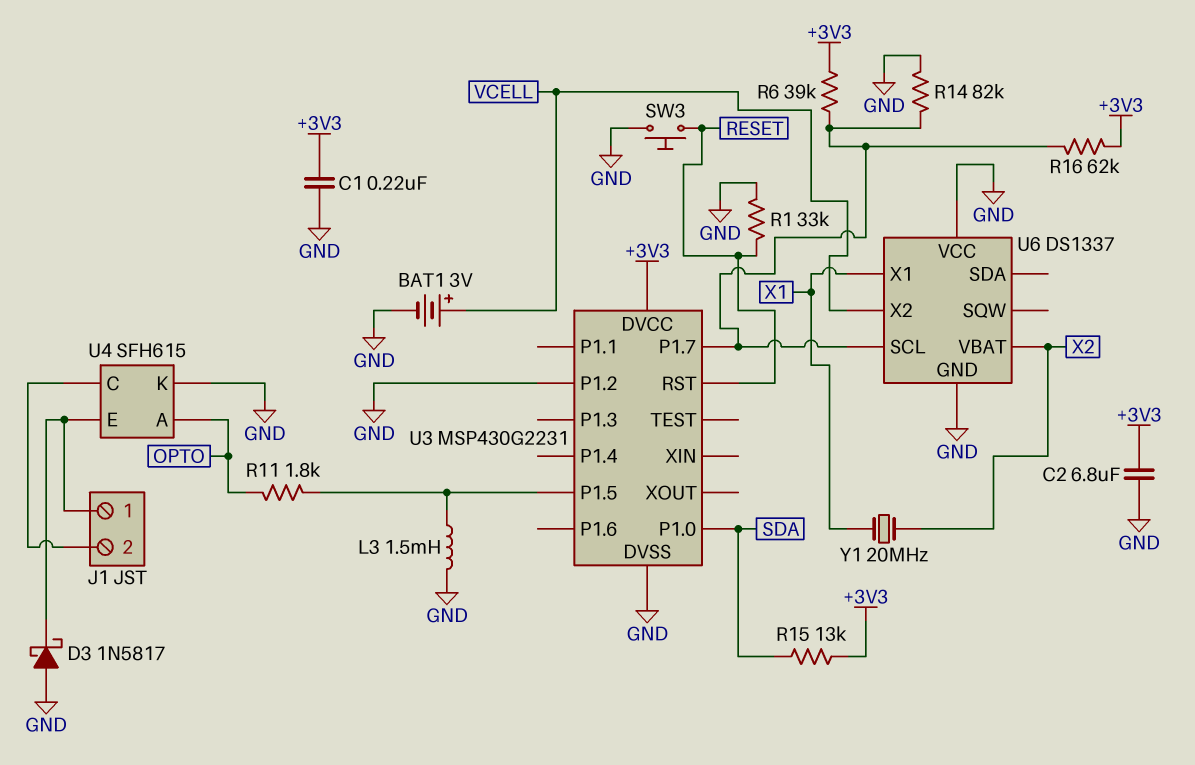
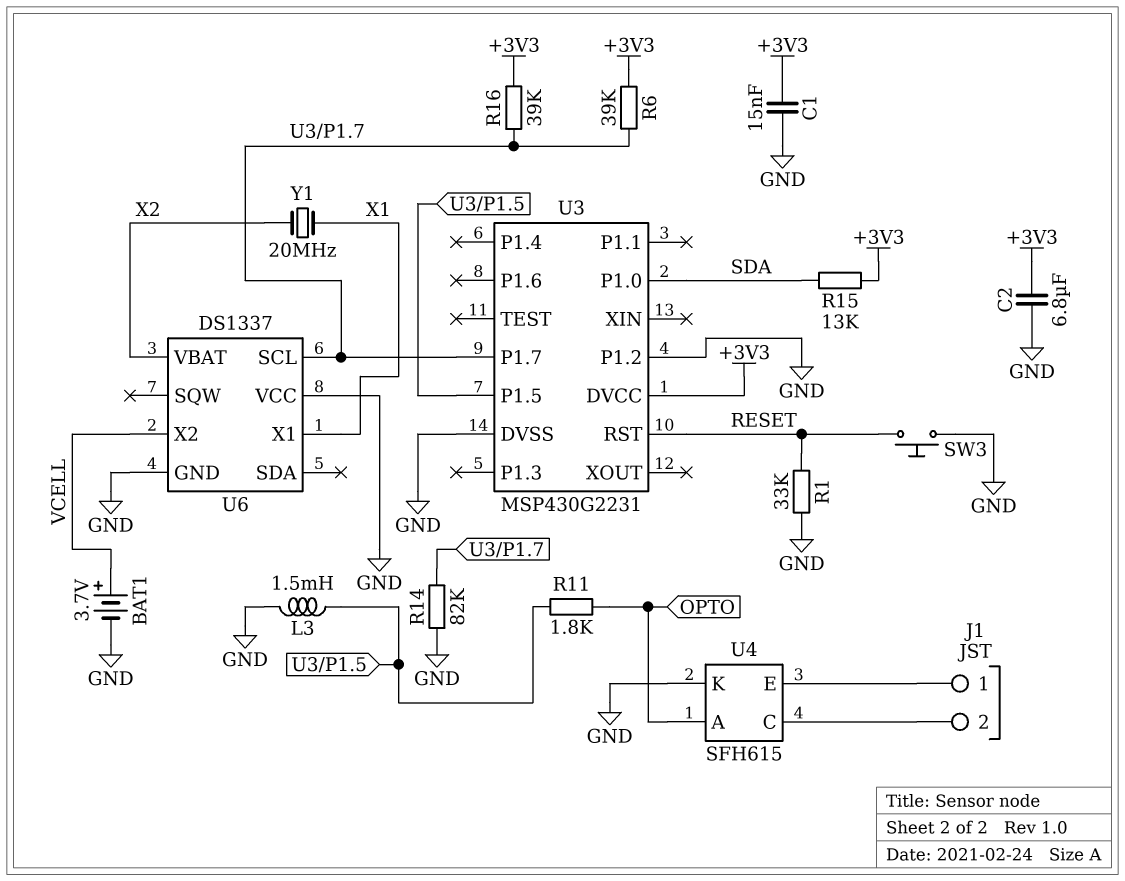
BAT1: 3V (plus VCELL, minus GND) -> 3.7V (plus VCELL, minus GND)
C1: 220nF (+3V3, GND) -> 15nF (+3V3, GND)
D3: schottky 1N5817 (A GND, K J1/1) -> none
R16: 62k (+3V3, U3/P1.7) -> 39k (+3V3, U3/P1.7)

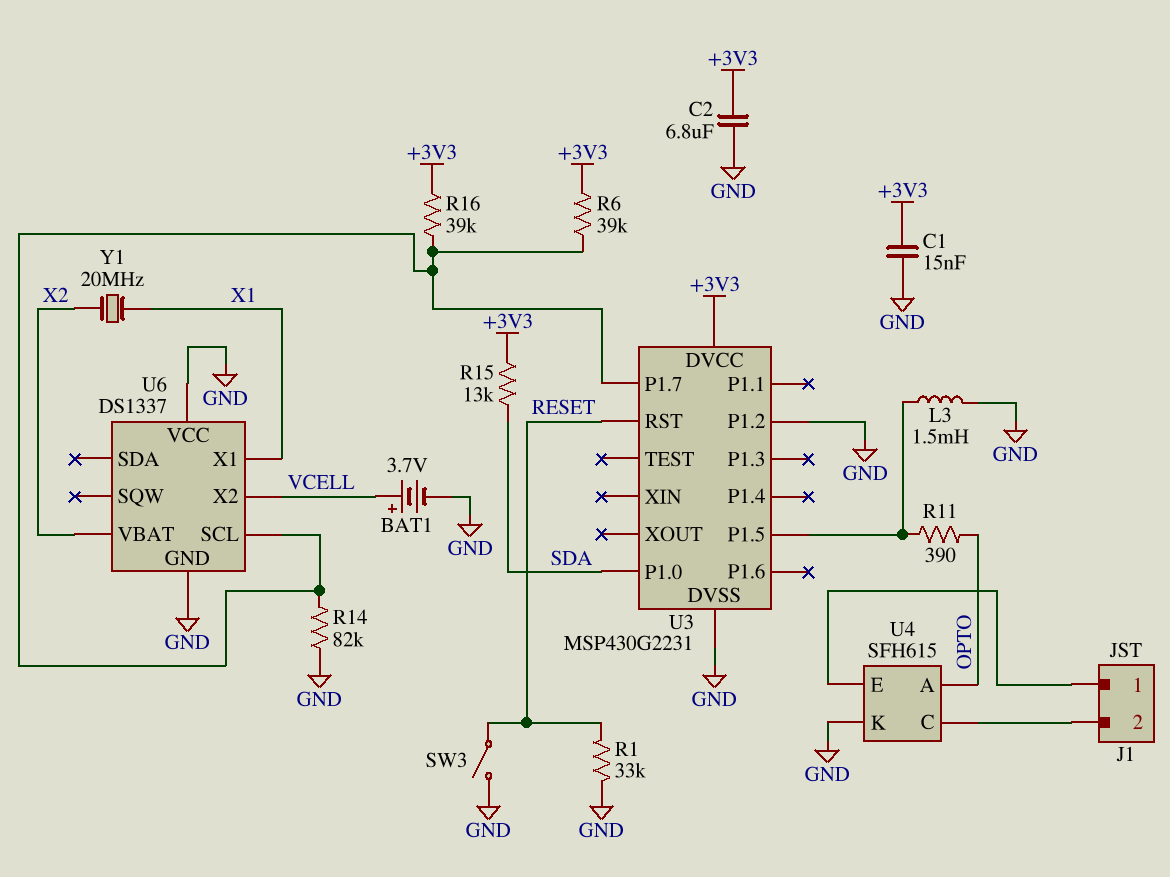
R11: 1.8k (OPTO, U3/P1.5) -> 390 (OPTO, U3/P1.5)
SW3: button (GND, RESET) -> switch (GND, RESET)

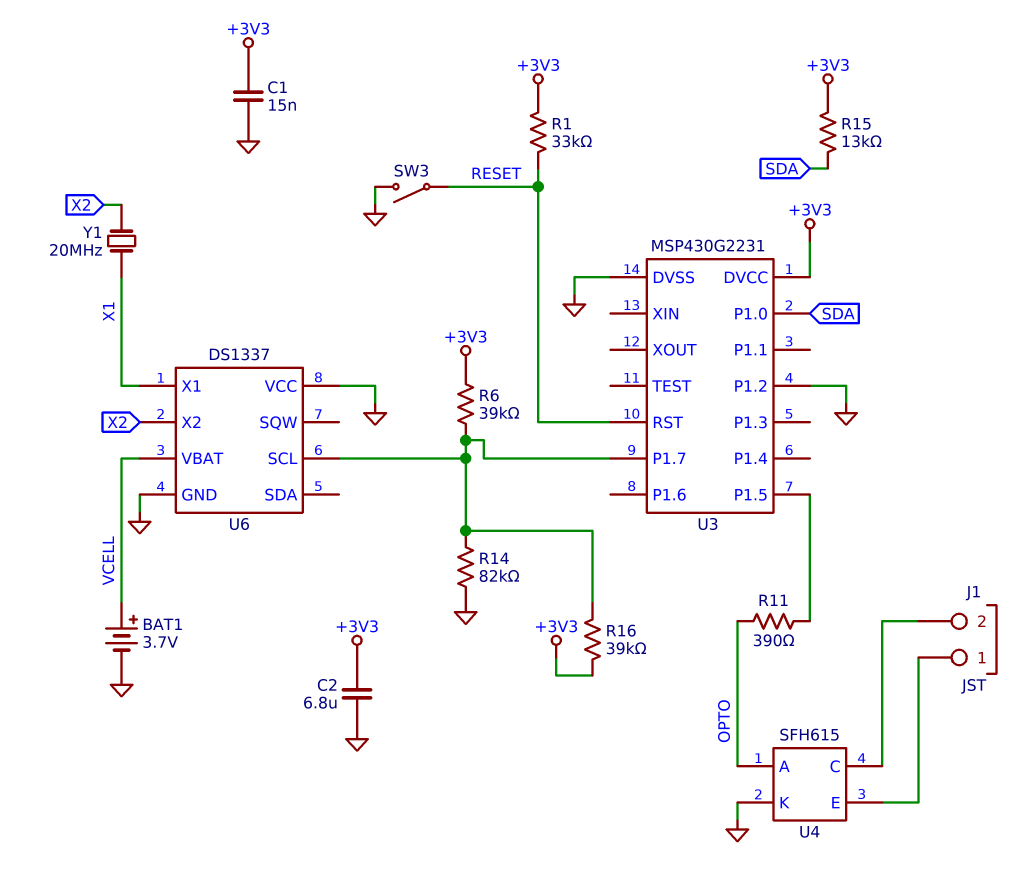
L3: 1.5mH (GND, U3/P1.5) -> none
R1: 33k (GND, RESET) -> 33k (+3V3, RESET)
U6 pin VBAT: X2 -> VCELL
U6 pin X2: VCELL -> X2

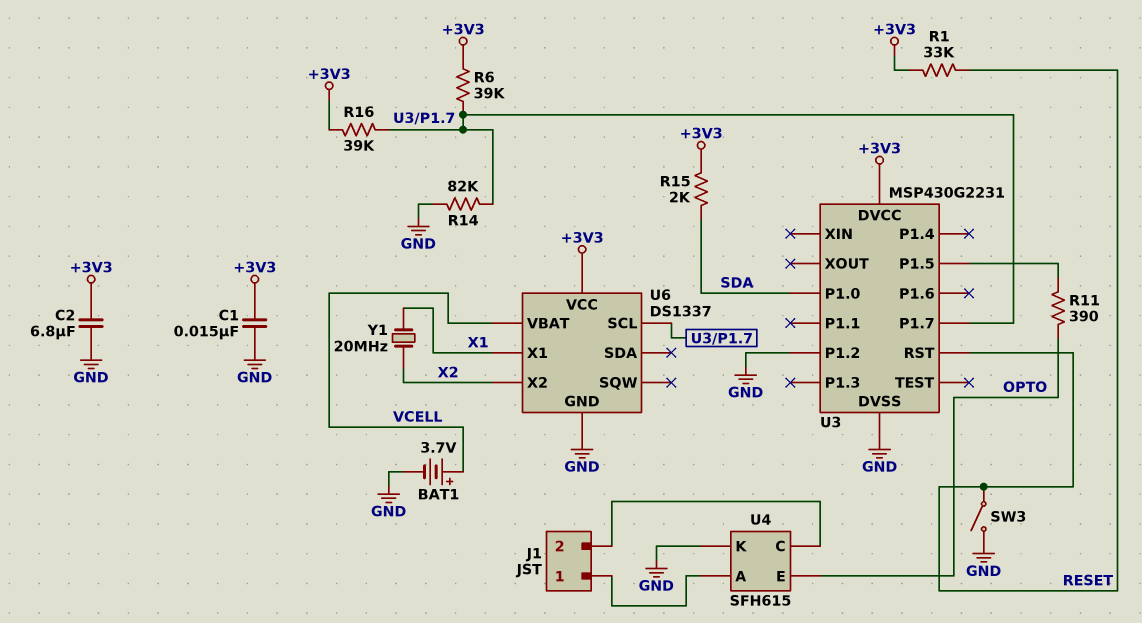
R15: 13k (+3V3, SDA) -> 2k (+3V3, SDA)
U4 pin A: OPTO -> J1/1
U4 pin E: J1/1 -> OPTO
U6 pin VCC: GND -> +3V3

